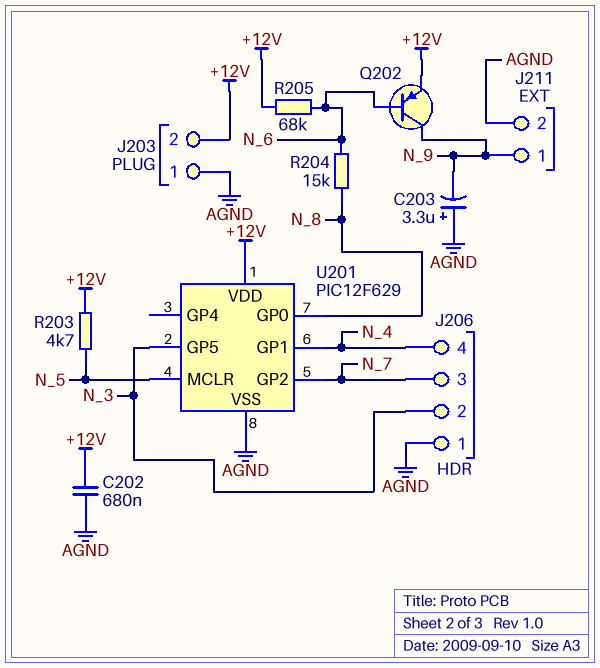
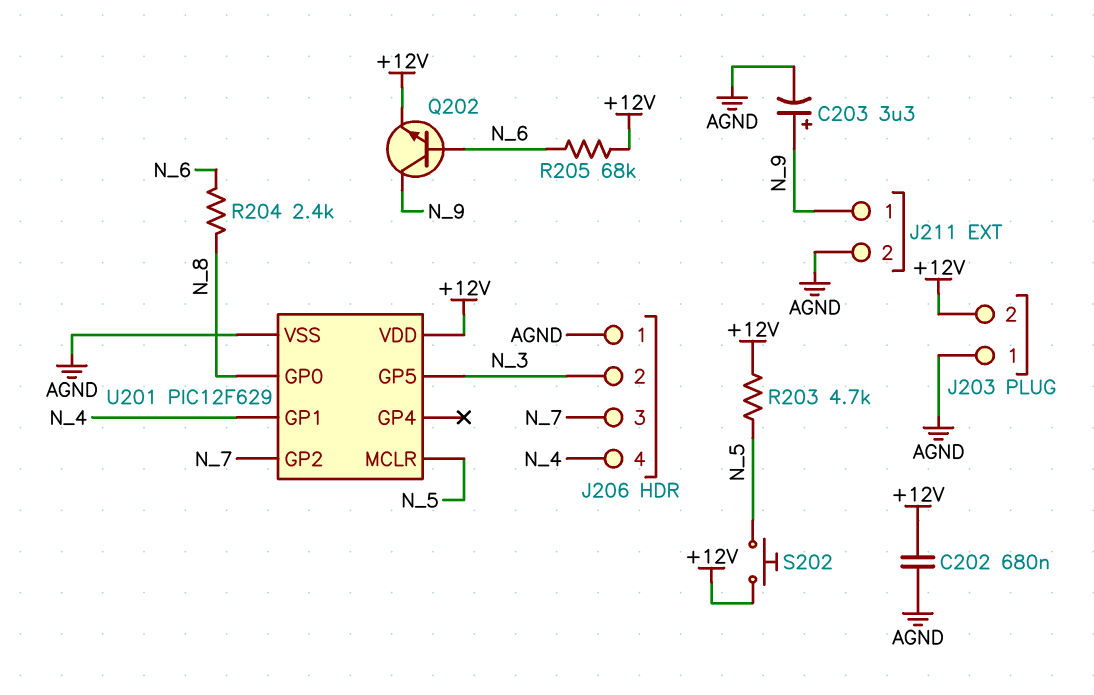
C203: 3.3uF (plus AGND, minus N_9) -> 3.3uF (plus N_9, minus AGND)
Q202: PNP (B N_6, C N_9, E +12V) -> NPN (B N_6, C N_9, E +12V)
R204: 15k (N_6, N_8) -> 2.4k (N_6, N_8)
S202: none -> button (+12V, N_5)

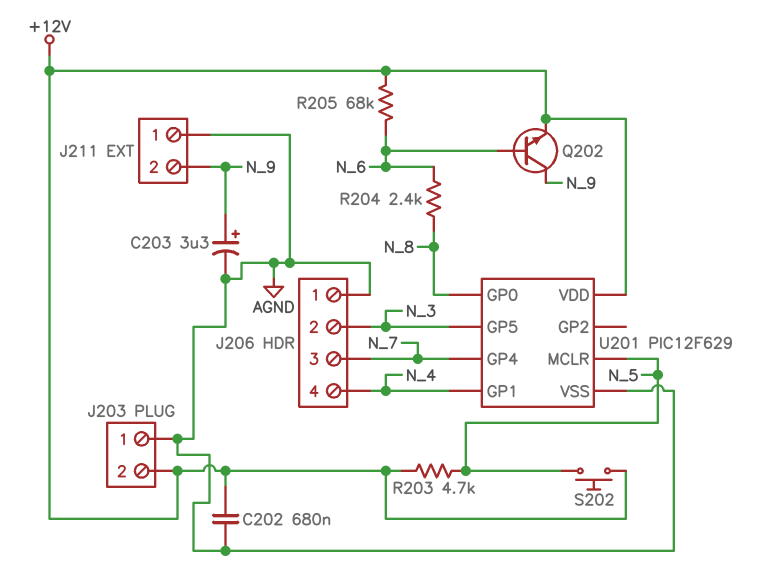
J211 pin 1: N_9 -> AGND
J211 pin 2: AGND -> N_9
U201 pin GP2: N_7 -> none
U201 pin GP4: none -> N_7

